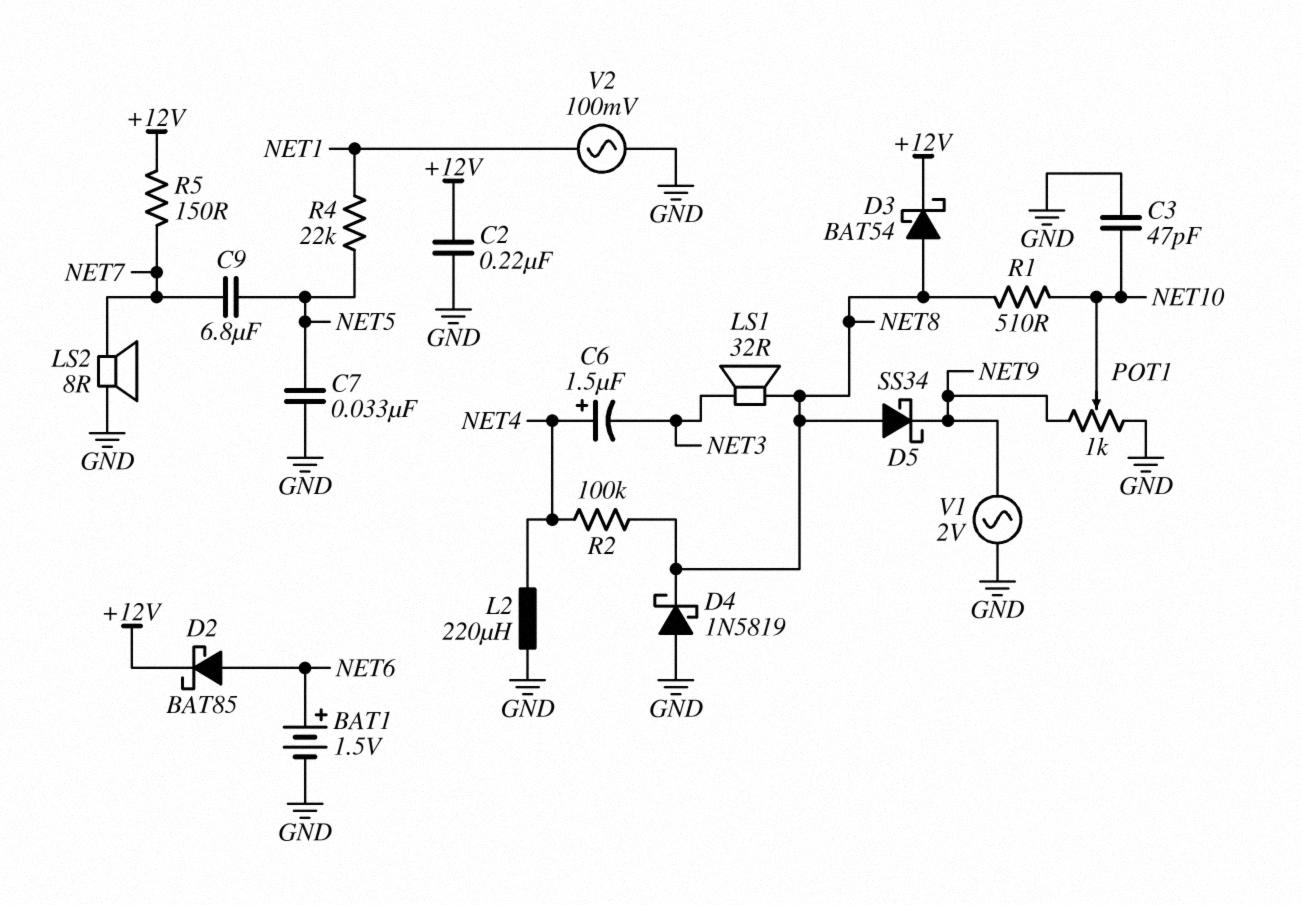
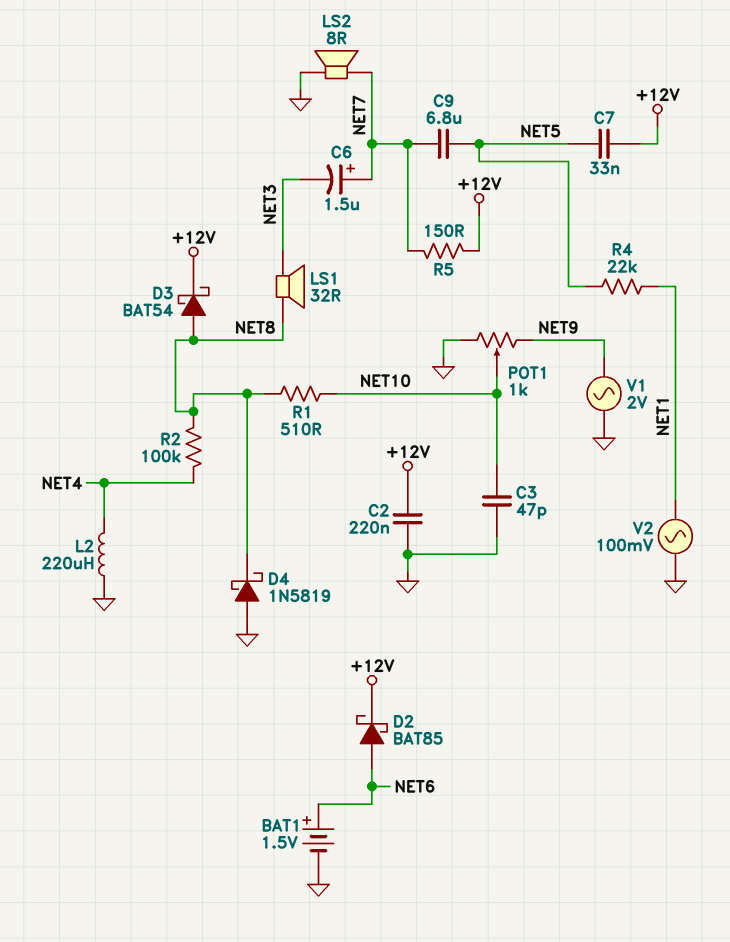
C6: 1.5uF (plus NET4, minus NET3) -> 1.5uF (plus NET7, minus NET3)
C7: 33nF (GND, NET5) -> 33nF (+12V, NET5)
D5: schottky SS34 (A NET8, K NET9) -> none

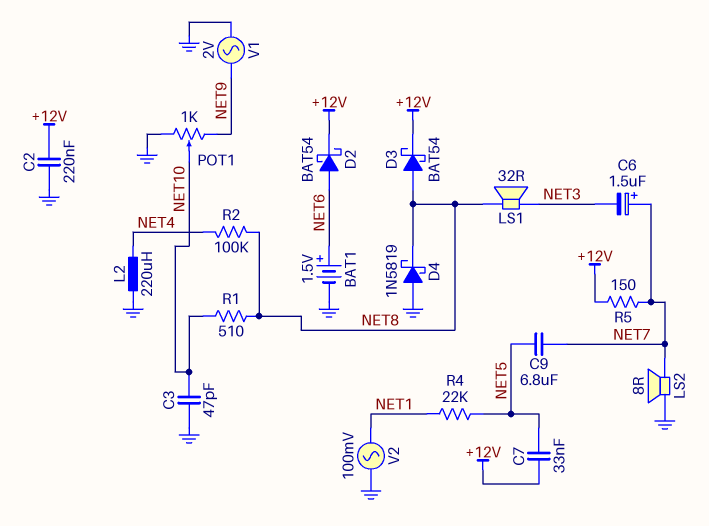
D2: schottky BAT85 (A NET6, K +12V) -> schottky BAT54 (A NET6, K +12V)

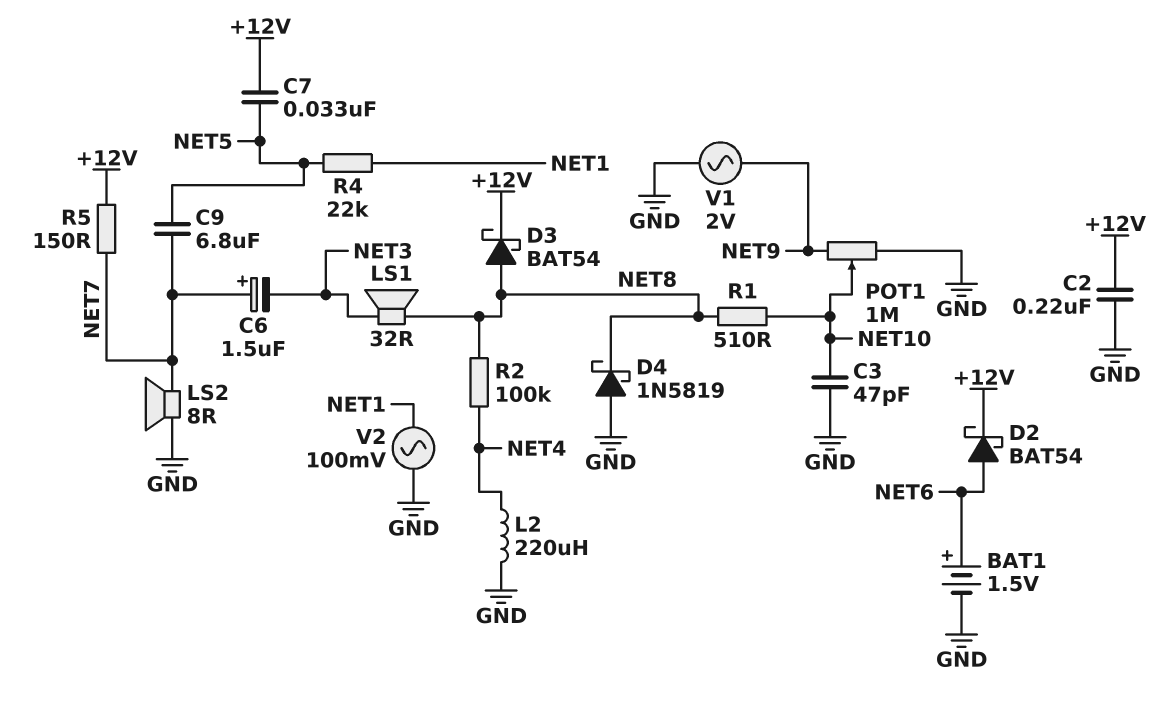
POT1: 1k (GND, NET9, wiper NET10) -> 1M (GND, NET9, wiper NET10)

